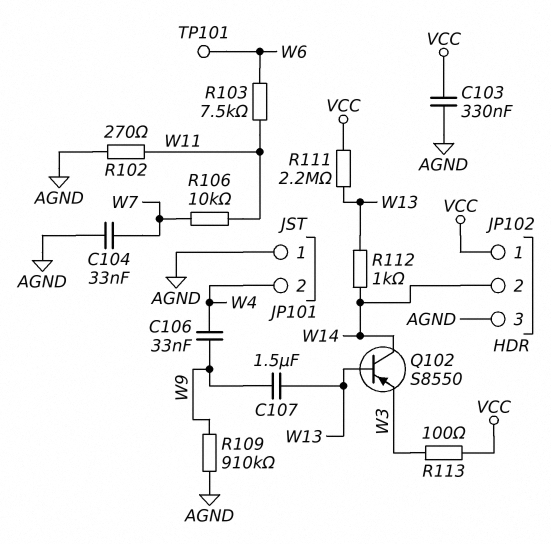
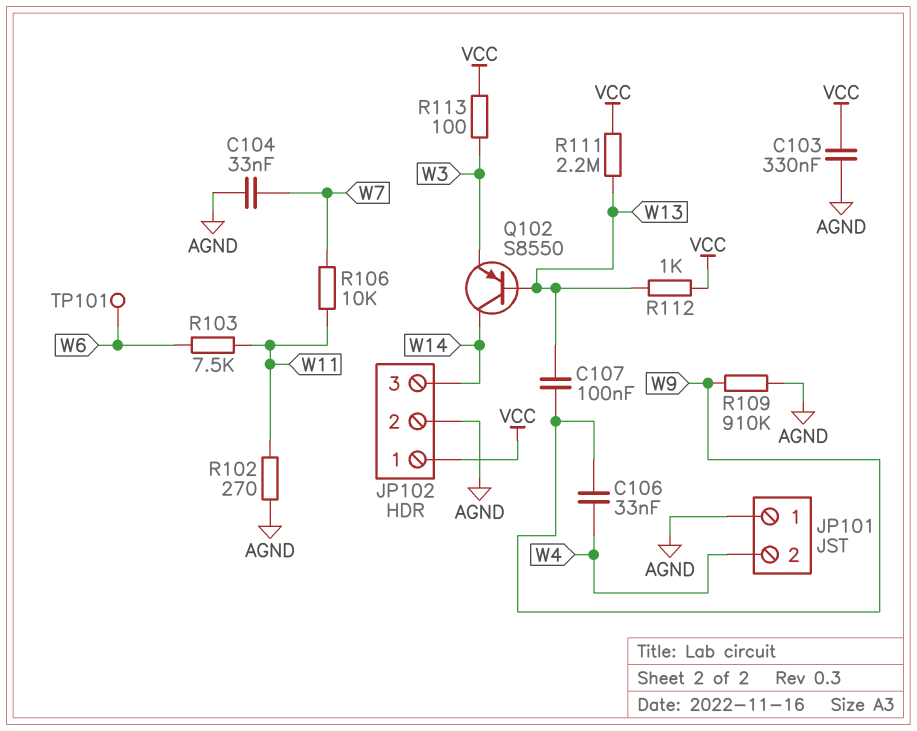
C107: 1.5uF (W9, W13) -> 100nF (W9, W13)
JP102 pin 2: W14 -> AGND
JP102 pin 3: AGND -> W14
R112: 1k (W13, W14) -> 1k (VCC, W13)

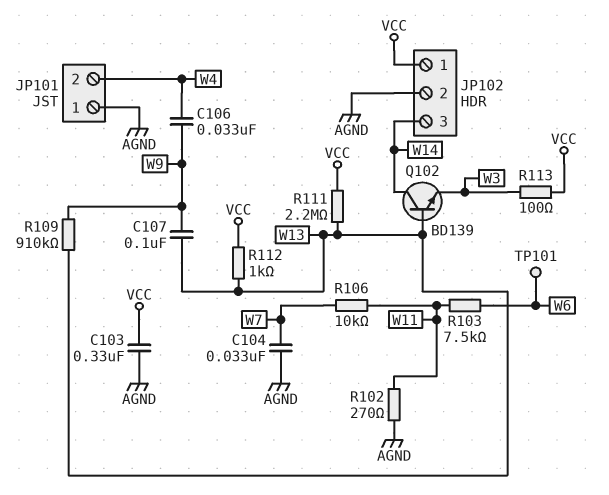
Q102: PNP S8550 (B W13, C W14, E W3) -> NPN BD139 (B W13, C W14, E W3)
R109: 910k (AGND, W9) -> 910k (W9, W13)

